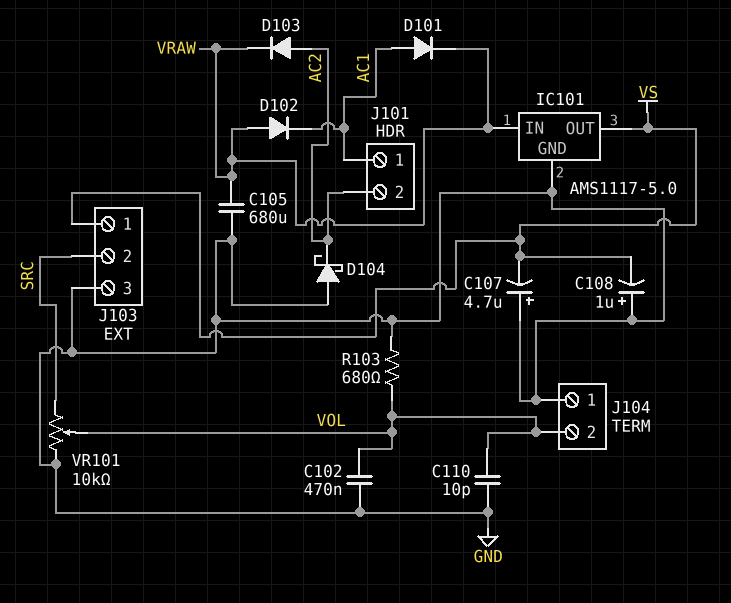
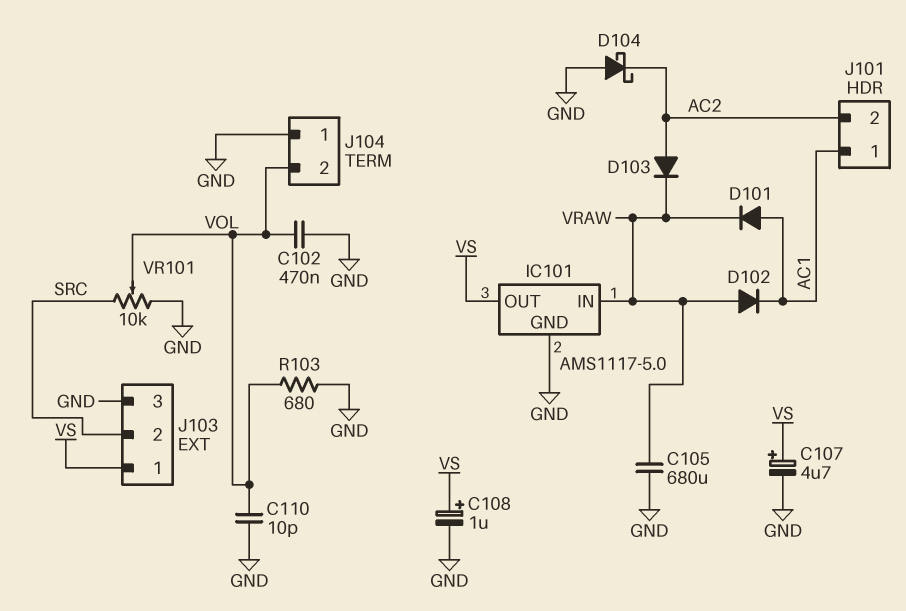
C107: 4.7uF (plus GND, minus VS) -> 4.7uF (plus VS, minus GND)
C108: 1uF (plus GND, minus VS) -> 1uF (plus VS, minus GND)

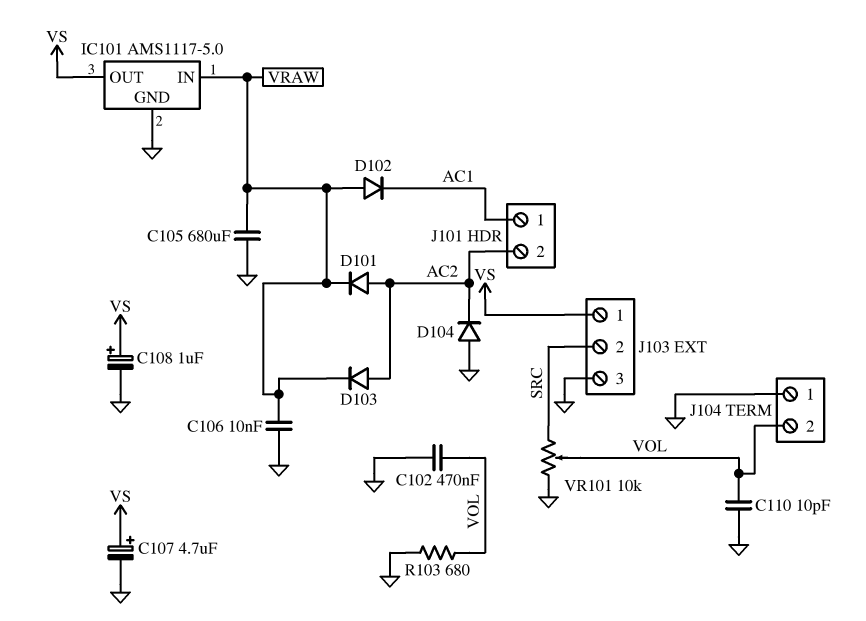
C106: none -> 10nF (GND, VRAW)
D101: diode (A AC1, K VRAW) -> diode (A AC2, K VRAW)
D104: schottky (A GND, K AC2) -> diode (A GND, K AC2)

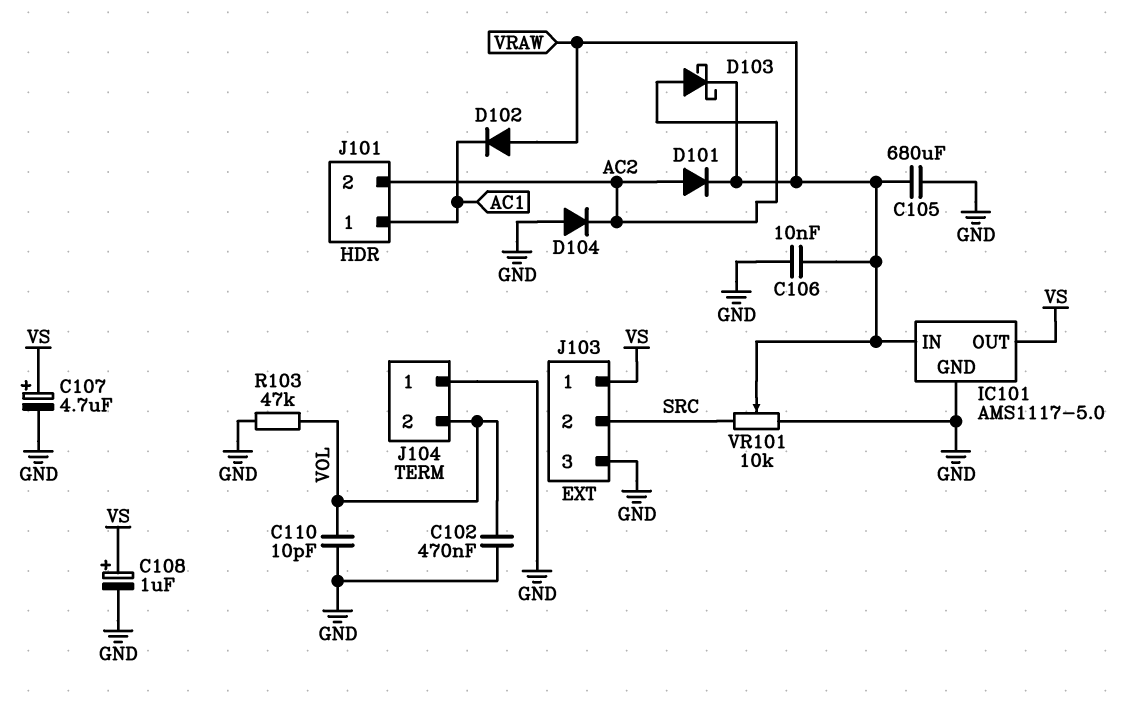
D103: diode (A AC2, K VRAW) -> schottky (A AC2, K VRAW)
R103: 680 (GND, VOL) -> 47k (GND, VOL)
VR101: 10k (GND, SRC, wiper VOL) -> 10k (GND, SRC, wiper VRAW)

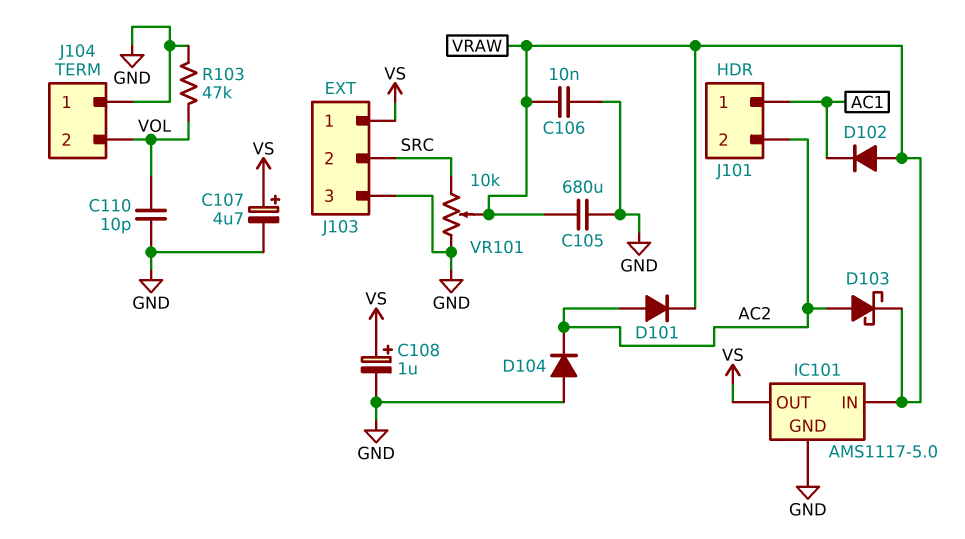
C102: 470nF (GND, VOL) -> none

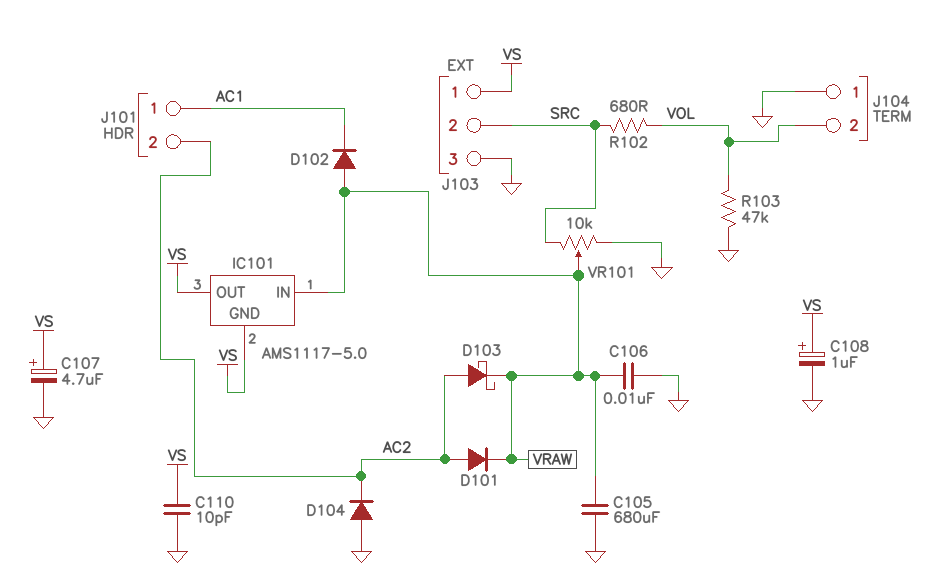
C110: 10pF (GND, VOL) -> 10pF (GND, VS)
IC101 pin GND: GND -> VS
R102: none -> 680 (SRC, VOL)

